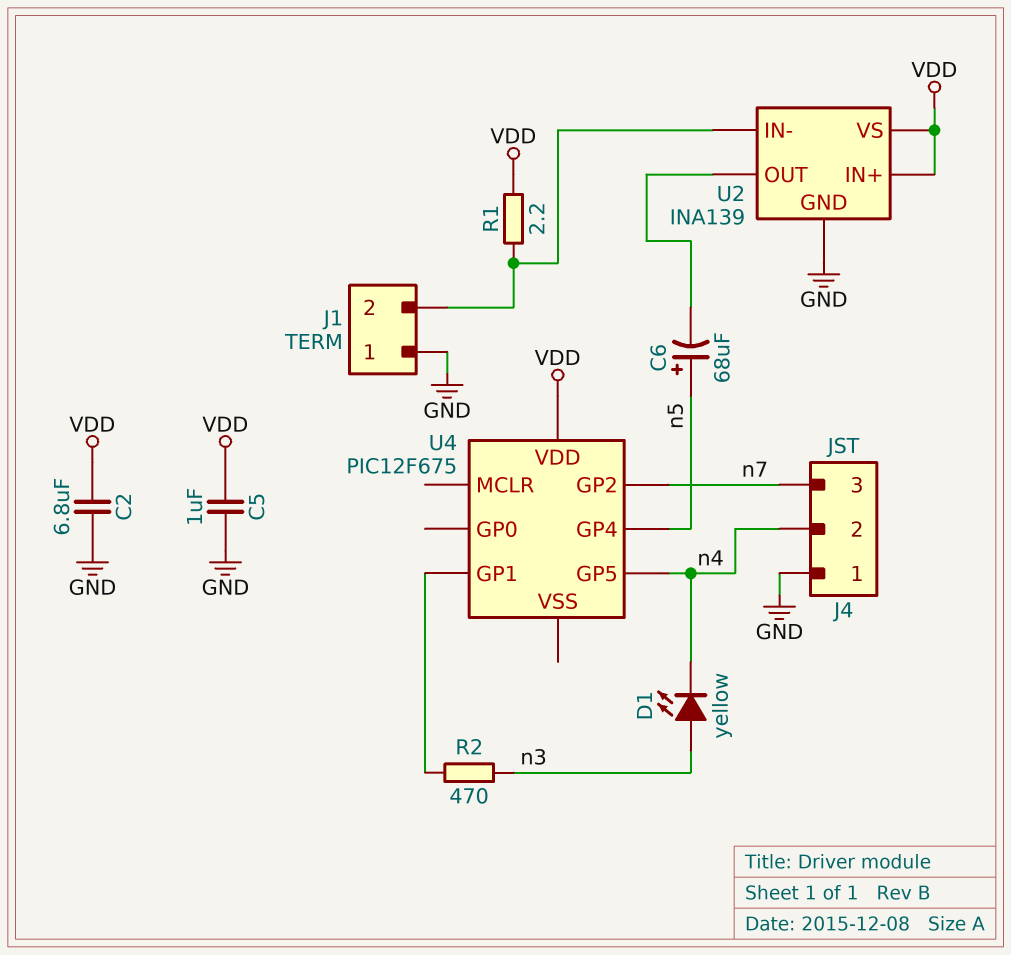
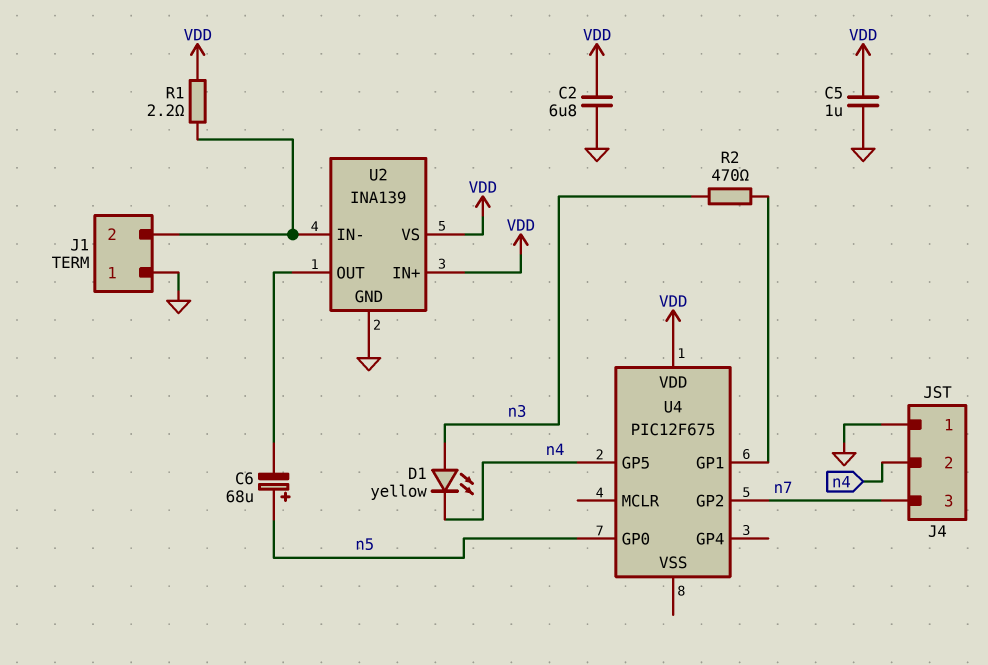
U4 pin GP0: none -> n5
U4 pin GP4: n5 -> none

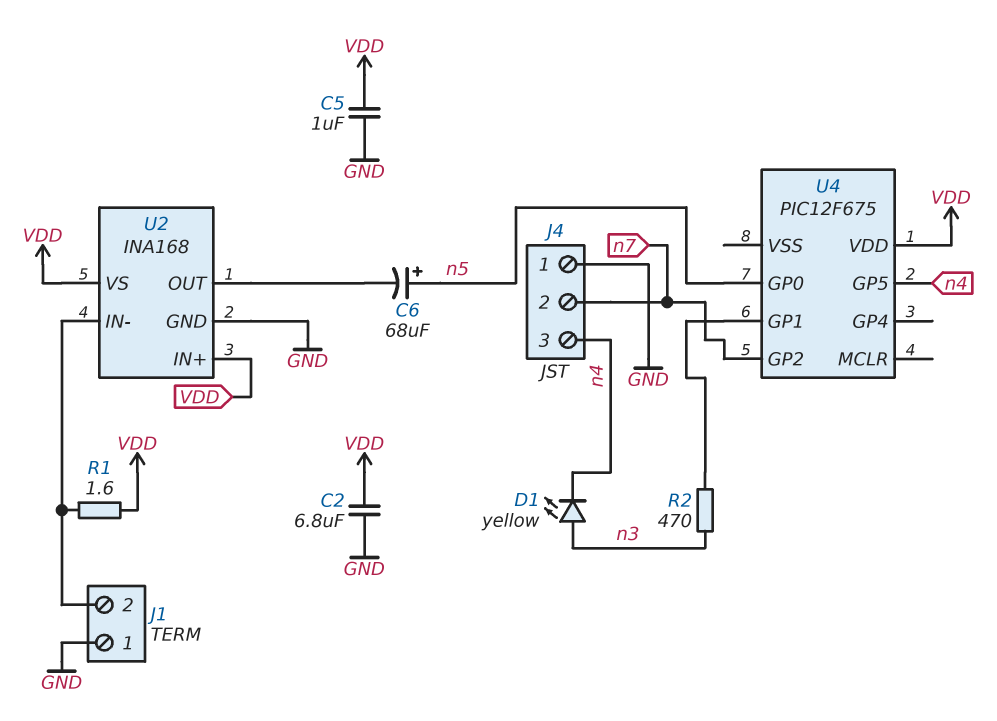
J4 pin 2: n4 -> n7
J4 pin 3: n7 -> n4
R1: 2.2 (J1/2, VDD) -> 1.6 (J1/2, VDD)
U2: INA139 -> INA168

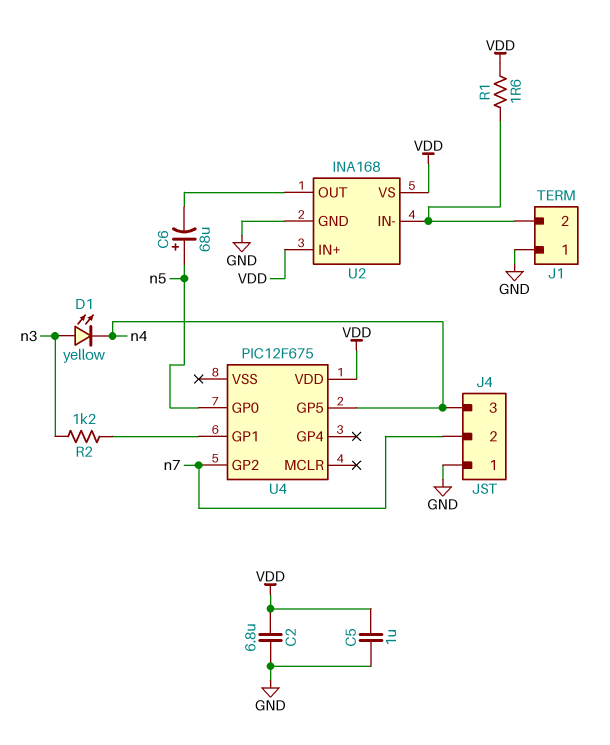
R2: 470 (U4/GP1, n3) -> 1.2k (U4/GP1, n3)

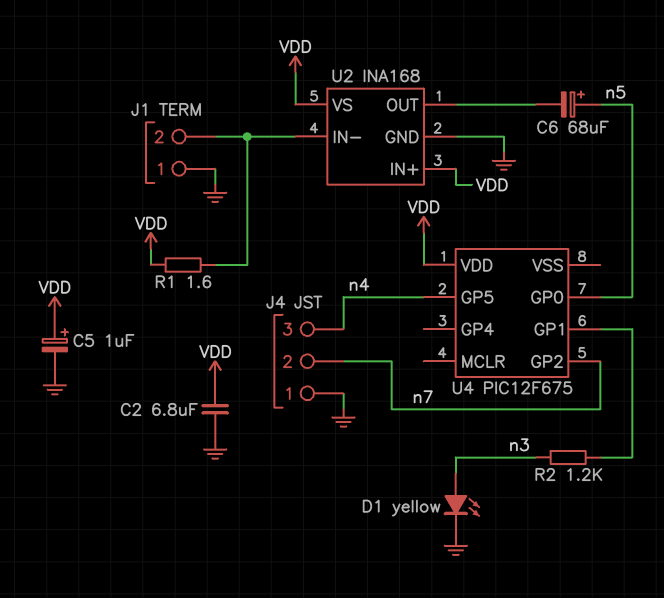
C5: 1uF (GND, VDD) -> 1uF (plus VDD, minus GND)
D1: LED yellow (A n3, K n4) -> LED yellow (A n3, K GND)

